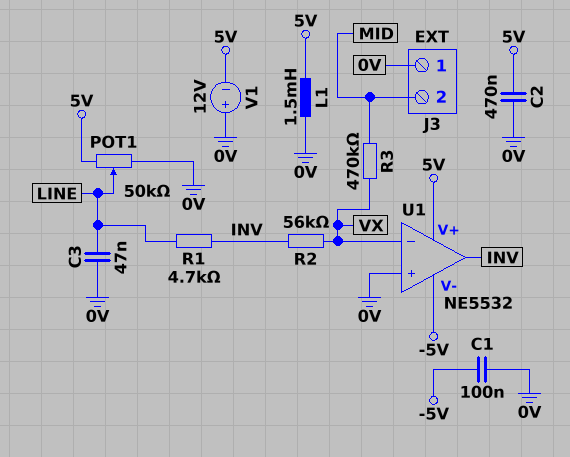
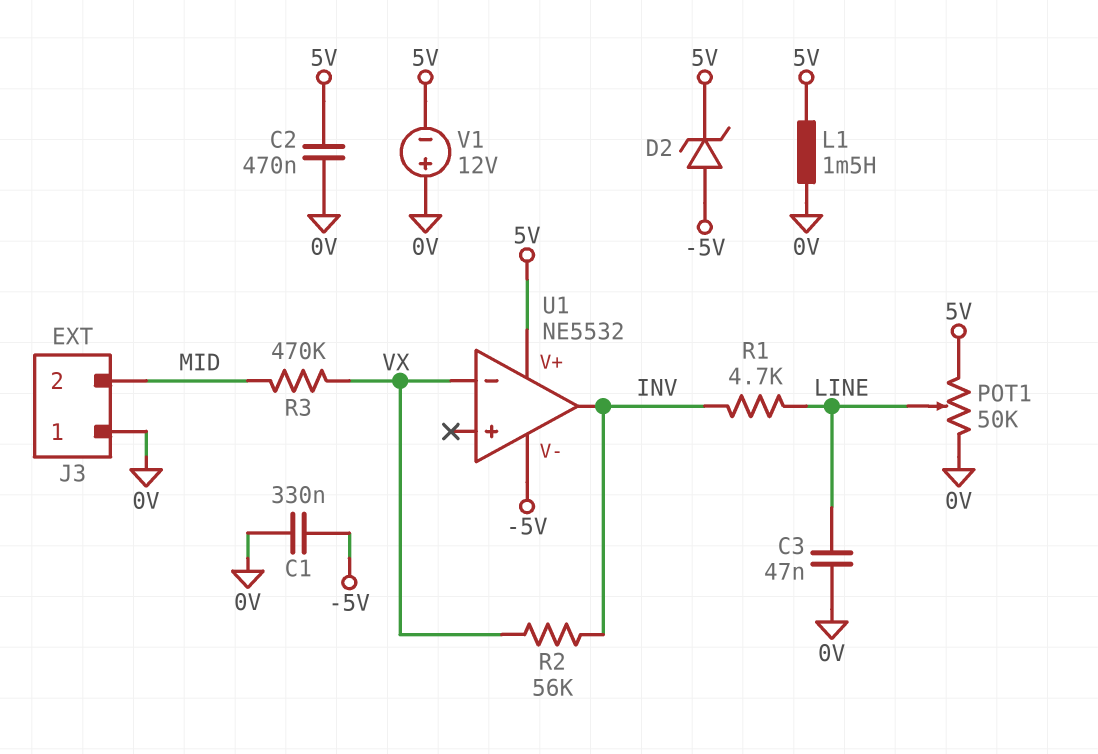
C1: 100nF (-5V, 0V) -> 330nF (-5V, 0V)
D2: none -> zener (A -5V, K 5V)
U1 pin in+: 0V -> none

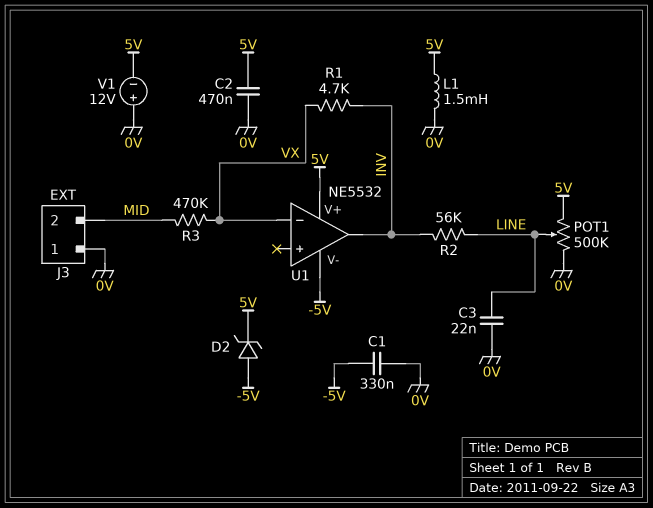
C3: 47nF (0V, LINE) -> 22nF (0V, LINE)
POT1: 50k (0V, 5V, wiper LINE) -> 500k (0V, 5V, wiper LINE)
R1: 4.7k (INV, LINE) -> 4.7k (INV, VX)
R2: 56k (INV, VX) -> 56k (INV, LINE)

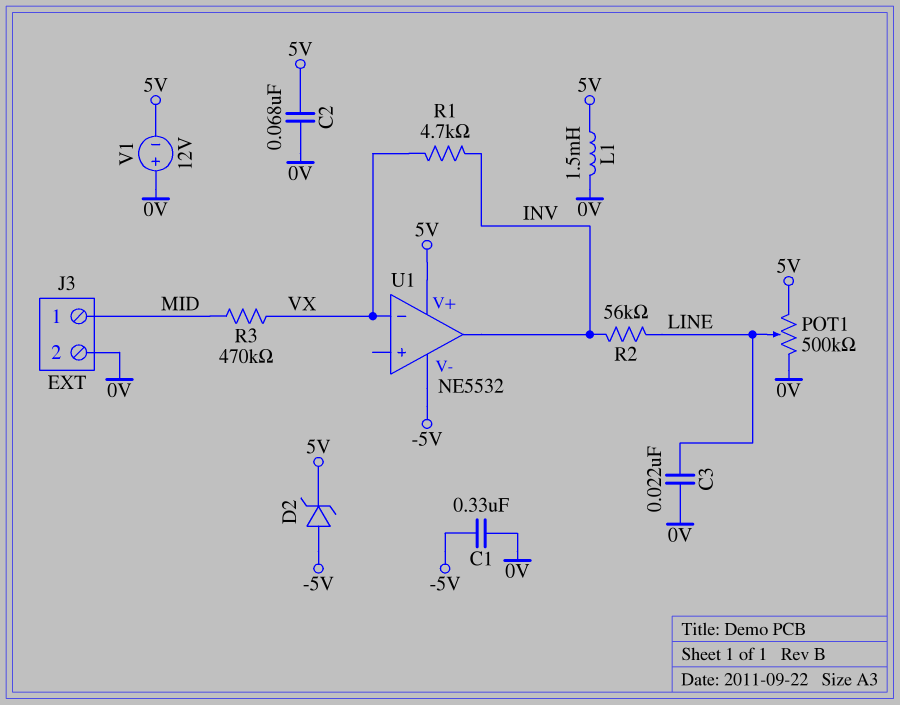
C2: 470nF (0V, 5V) -> 68nF (0V, 5V)
J3 pin 1: 0V -> MID
J3 pin 2: MID -> 0V

